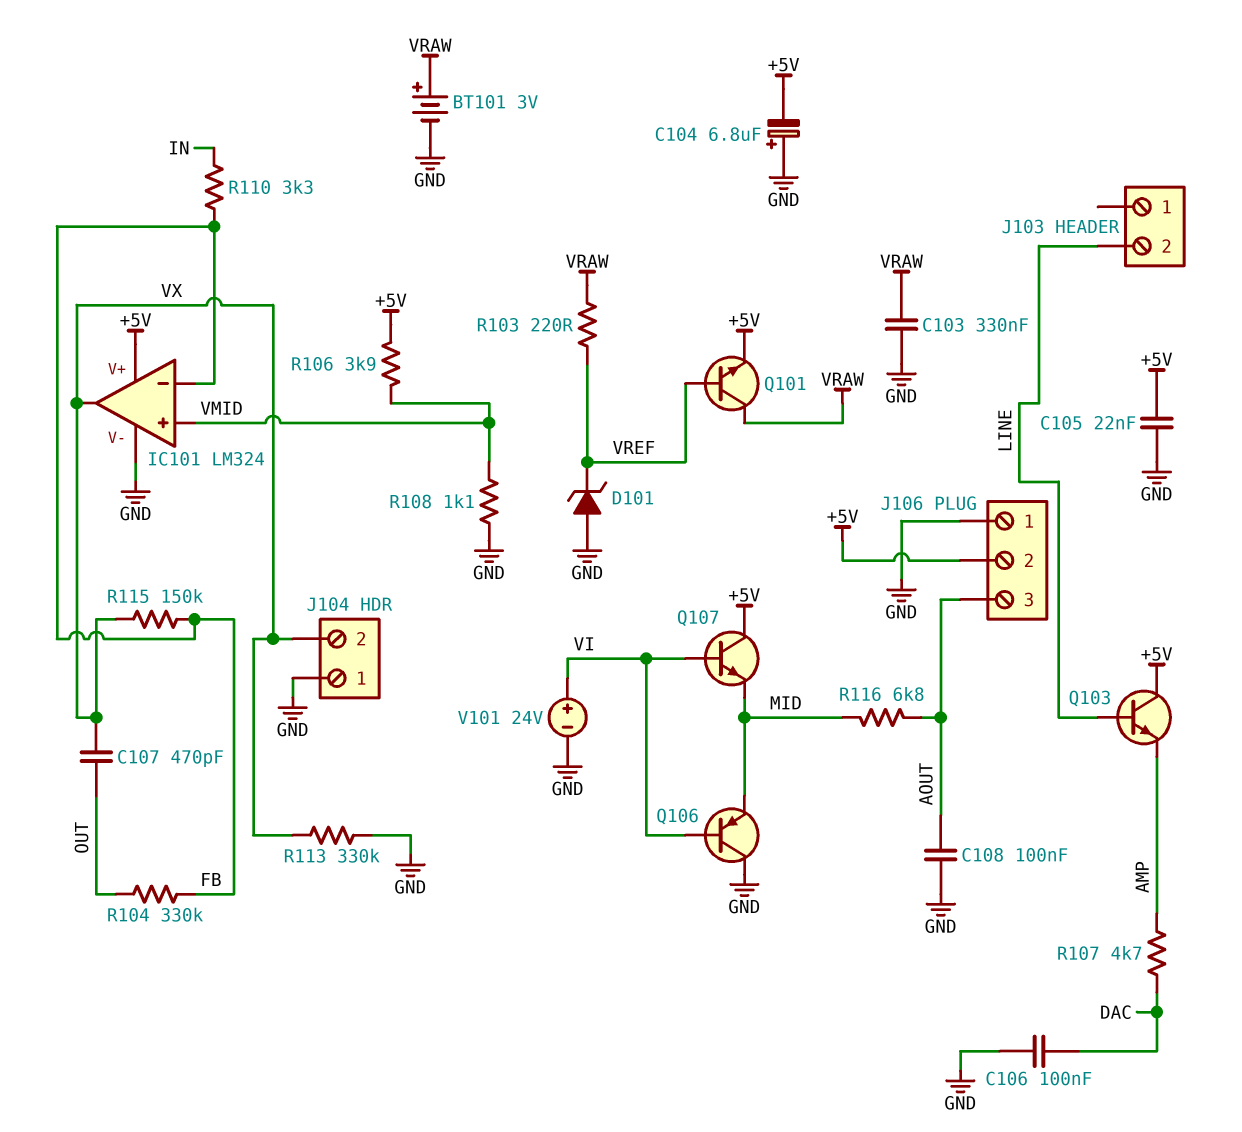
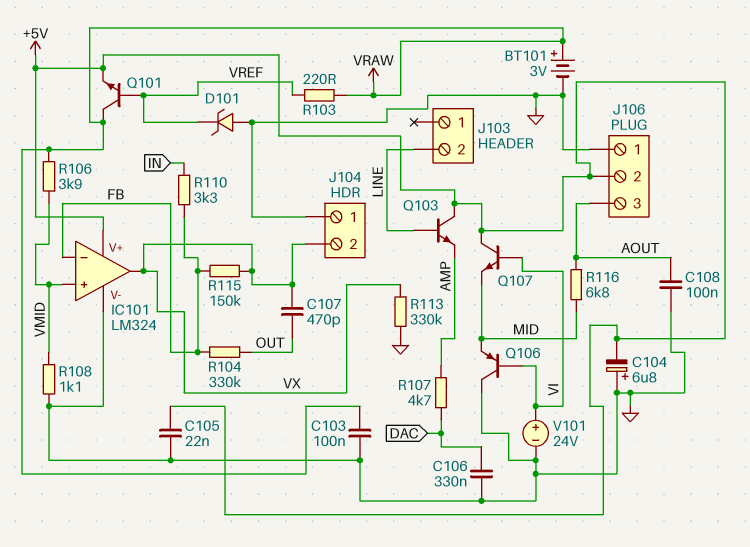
C103: 330nF (GND, VRAW) -> 100nF (GND, VRAW)
C106: 100nF (DAC, GND) -> 330nF (DAC, GND)
R106: 3.9k (+5V, VMID) -> 3.9k (VMID, VRAW)

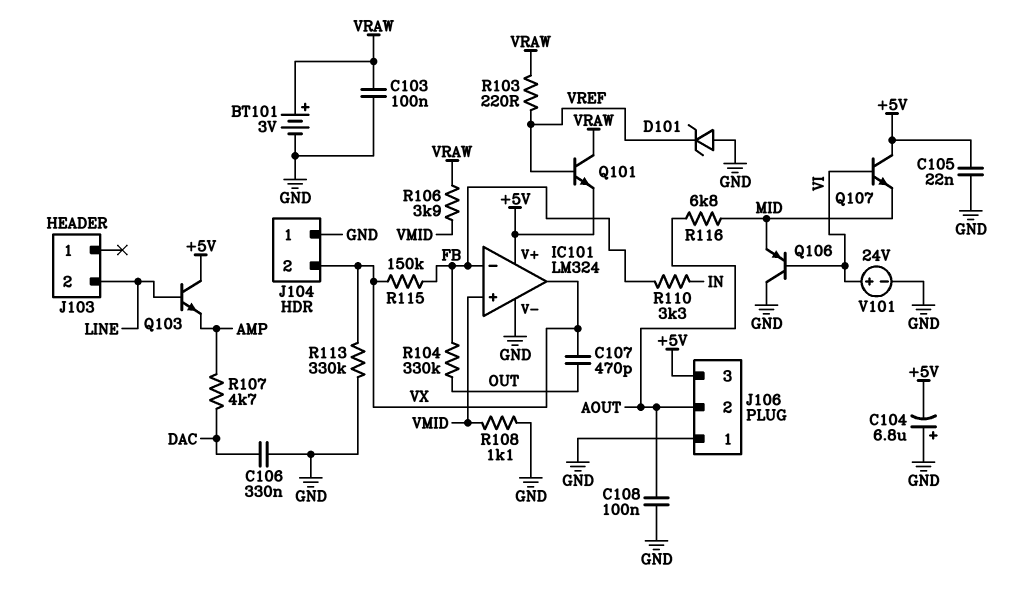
J106 pin 2: +5V -> AOUT
J106 pin 3: AOUT -> +5V

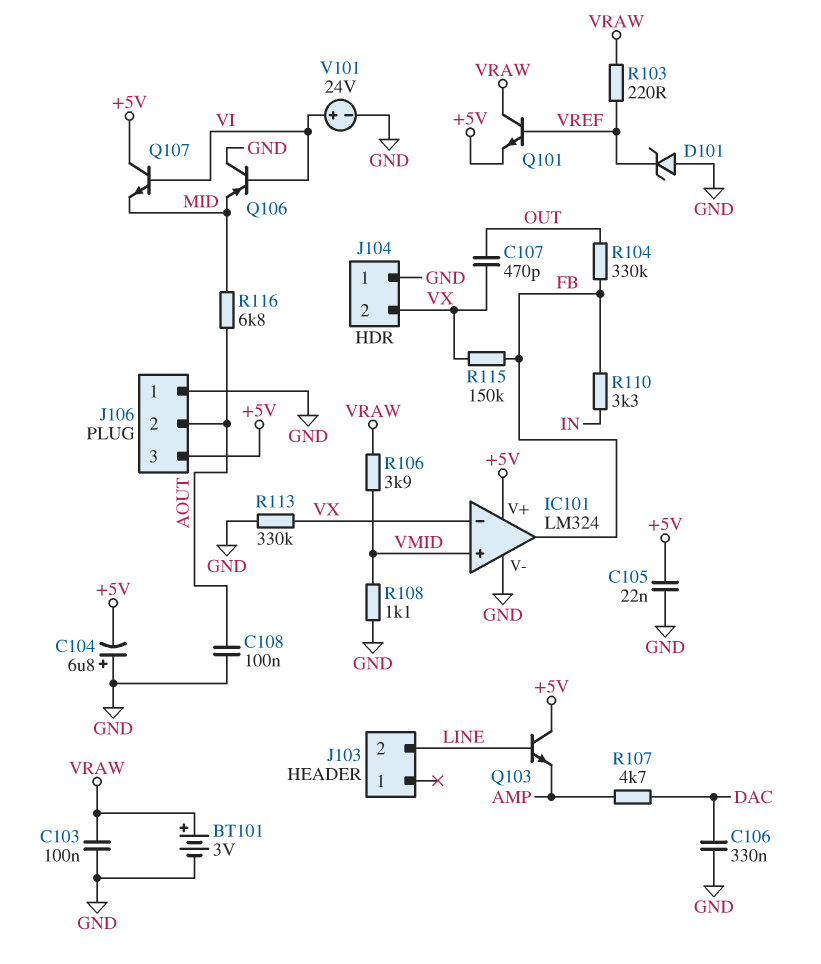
IC101 pin in-: FB -> VX
IC101 pin out: VX -> FB

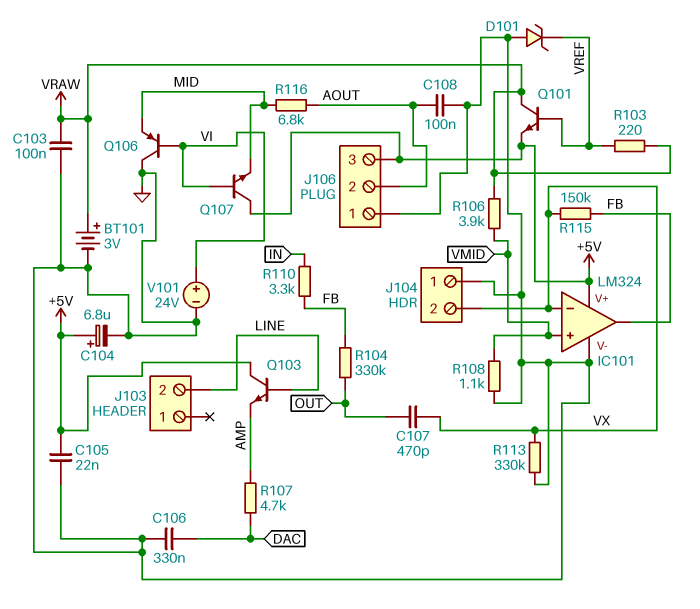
C104: 6.8uF (plus GND, minus +5V) -> 6.8uF (plus +5V, minus GND)

